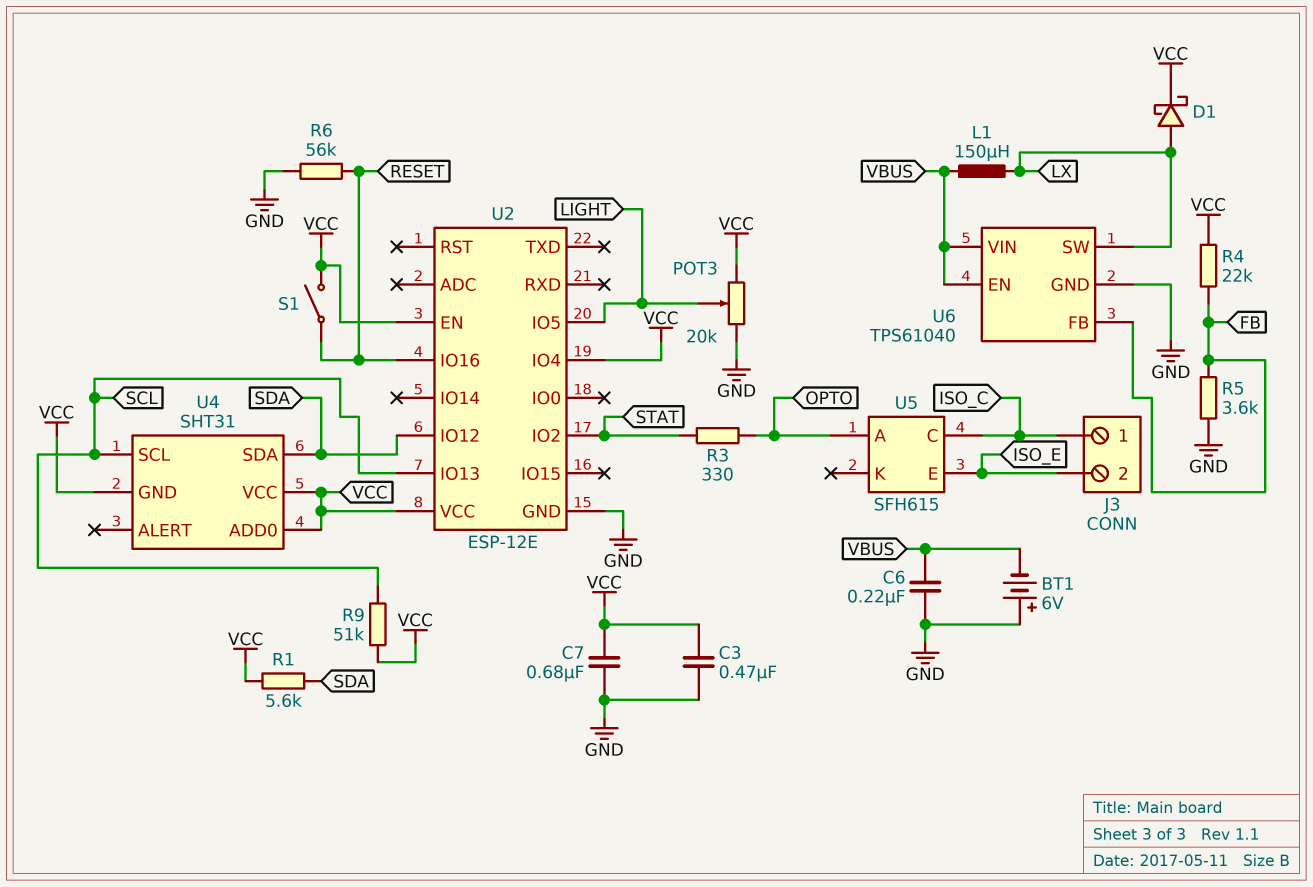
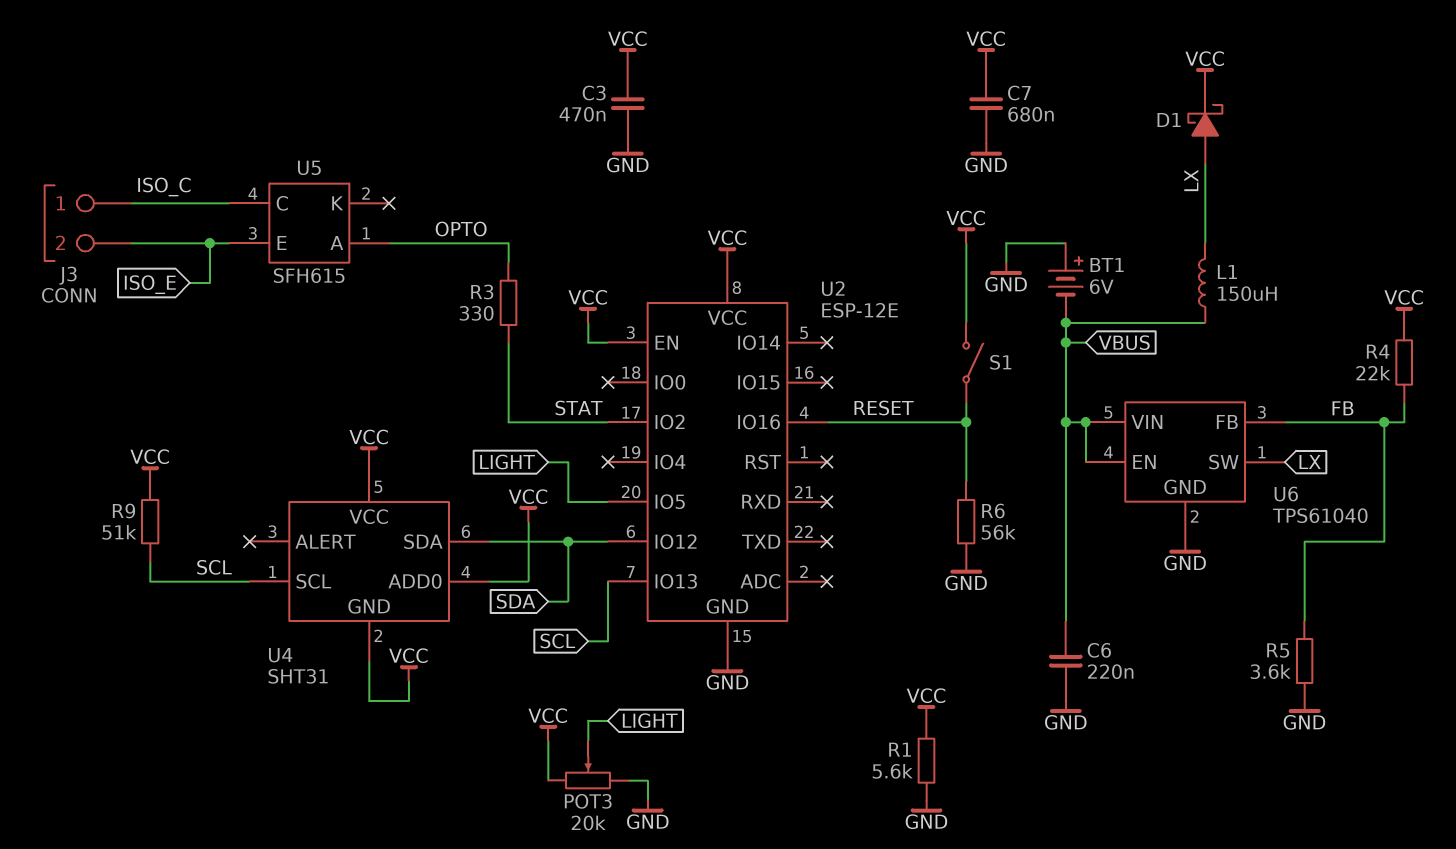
R1: 5.6k (SDA, VCC) -> 5.6k (GND, VCC)
U2 pin IO4: VCC -> none

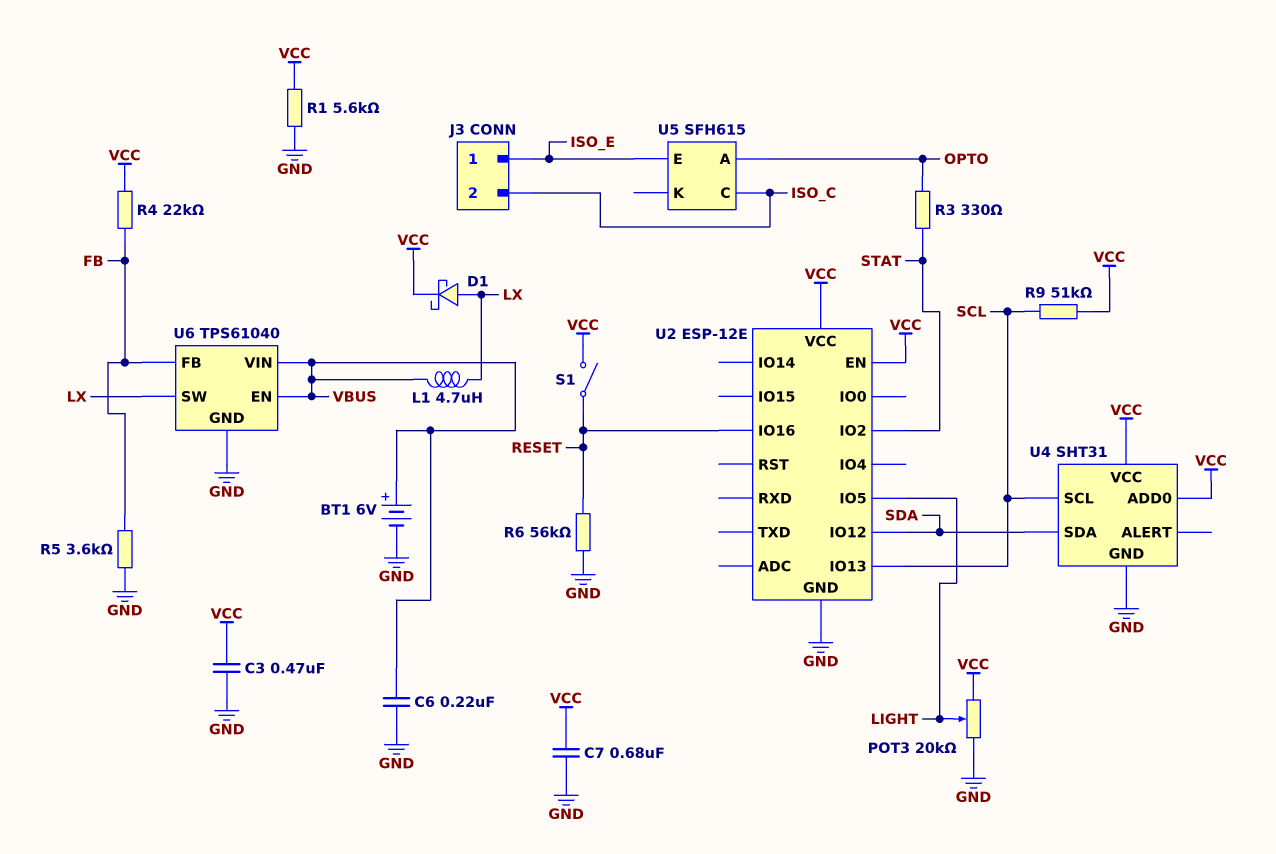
BT1: 6V (plus GND, minus VBUS) -> 6V (plus VBUS, minus GND)
J3 pin 1: ISO_C -> ISO_E
J3 pin 2: ISO_E -> ISO_C
L1: 150uH (LX, VBUS) -> 4.7uH (LX, VBUS)
U4 pin GND: VCC -> GND

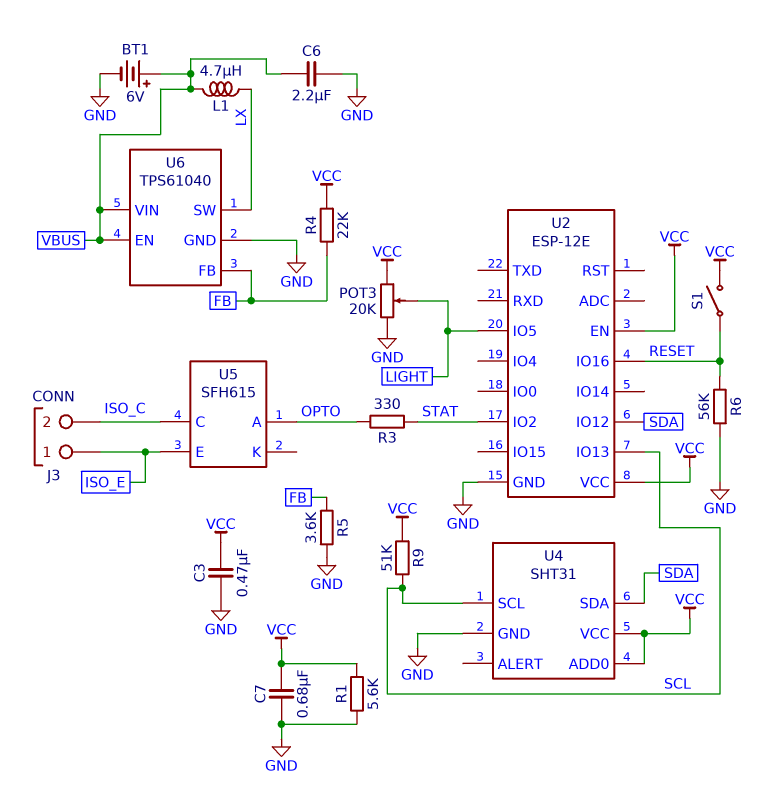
C6: 220nF (GND, VBUS) -> 2.2uF (GND, VBUS)
D1: schottky (A LX, K VCC) -> none

